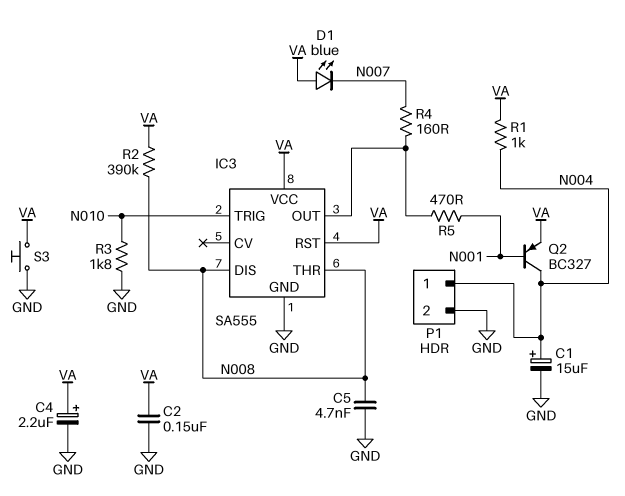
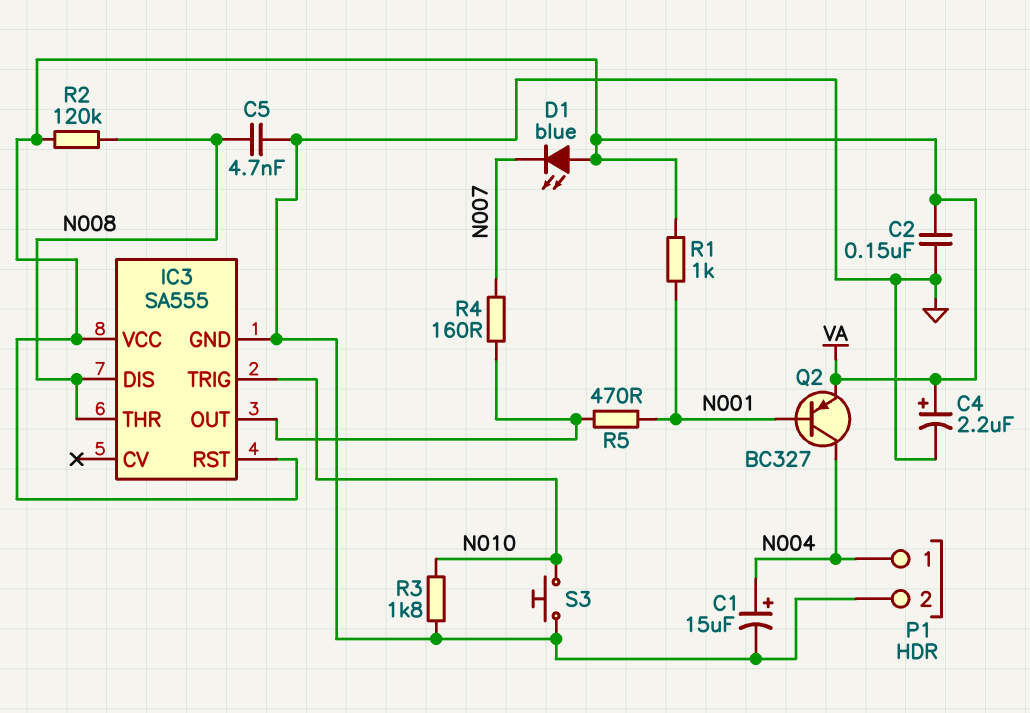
R1: 1k (N004, VA) -> 1k (N001, VA)
R2: 390k (N008, VA) -> 120k (N008, VA)
S3: button (GND, VA) -> button (GND, N010)

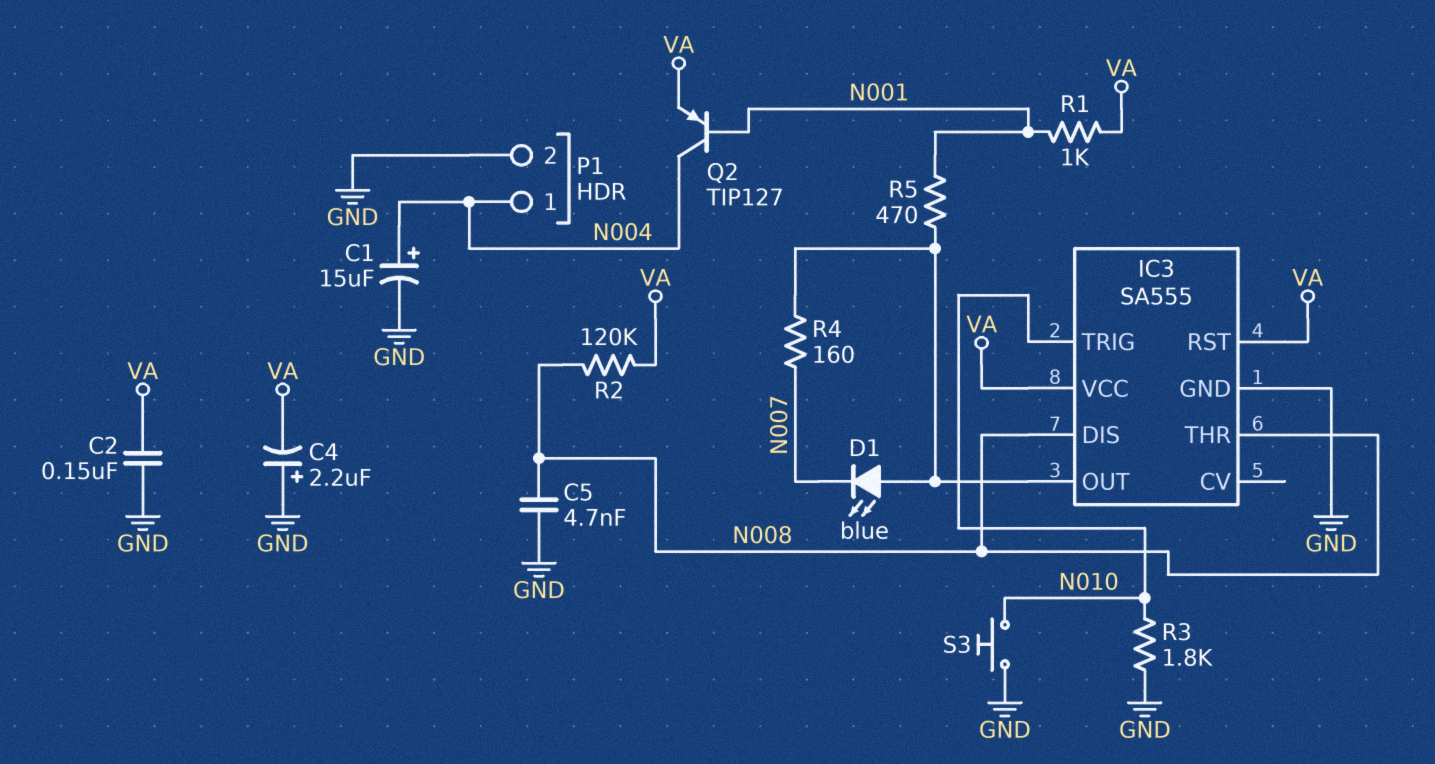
C4: 2.2uF (plus VA, minus GND) -> 2.2uF (plus GND, minus VA)
D1: LED blue (A VA, K N007) -> LED blue (A IC3/OUT, K N007)
Q2: PNP BC327 (B N001, C N004, E VA) -> PNP TIP127 (B N001, C N004, E VA)

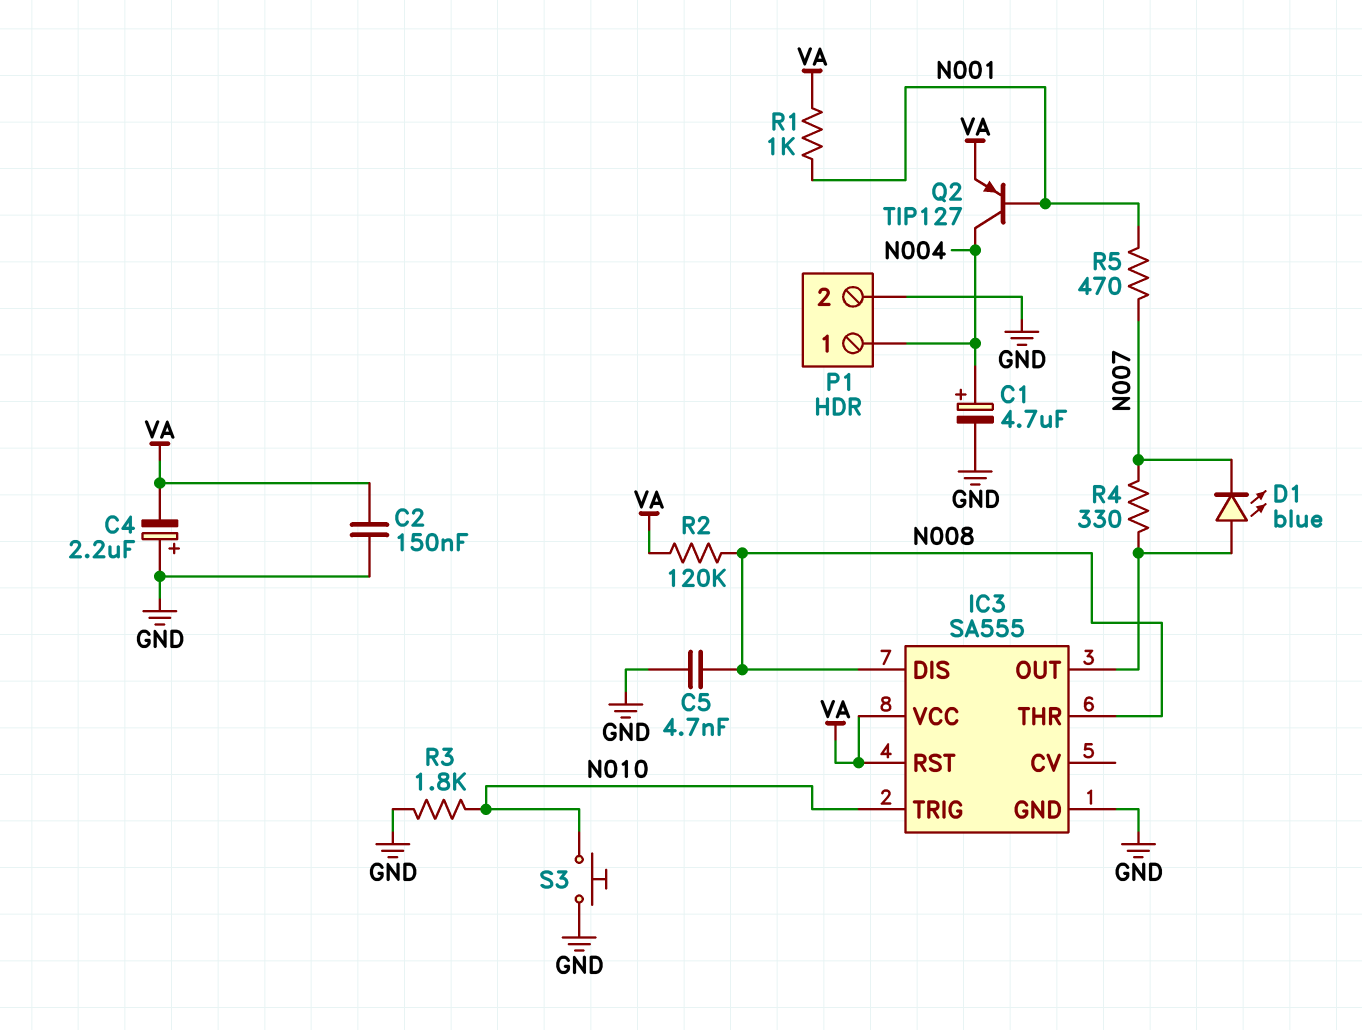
C1: 15uF (plus N004, minus GND) -> 4.7uF (plus N004, minus GND)
R4: 160 (IC3/OUT, N007) -> 330 (IC3/OUT, N007)
R5: 470 (IC3/OUT, N001) -> 470 (N001, N007)

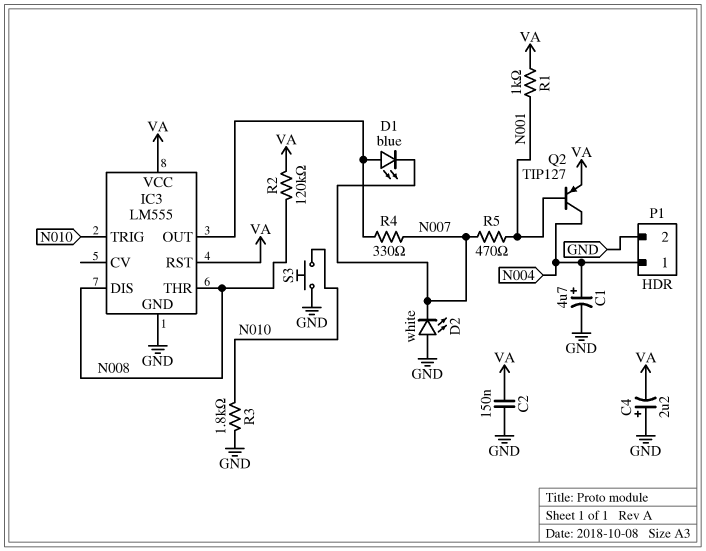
C5: 4.7nF (GND, N008) -> none
D2: none -> LED white (A GND, K N007)
IC3: SA555 -> LM555

